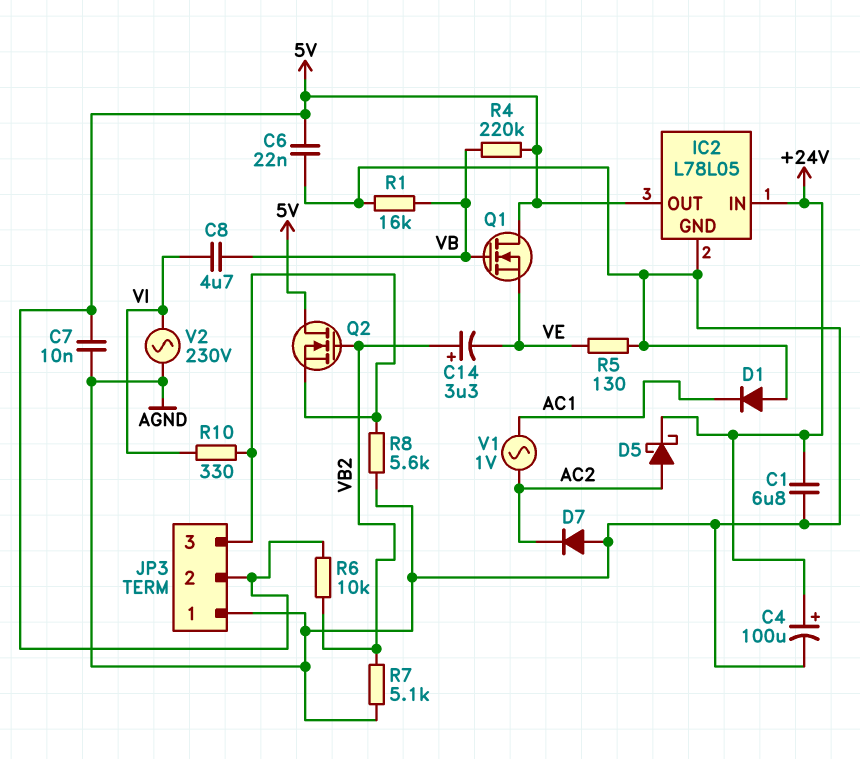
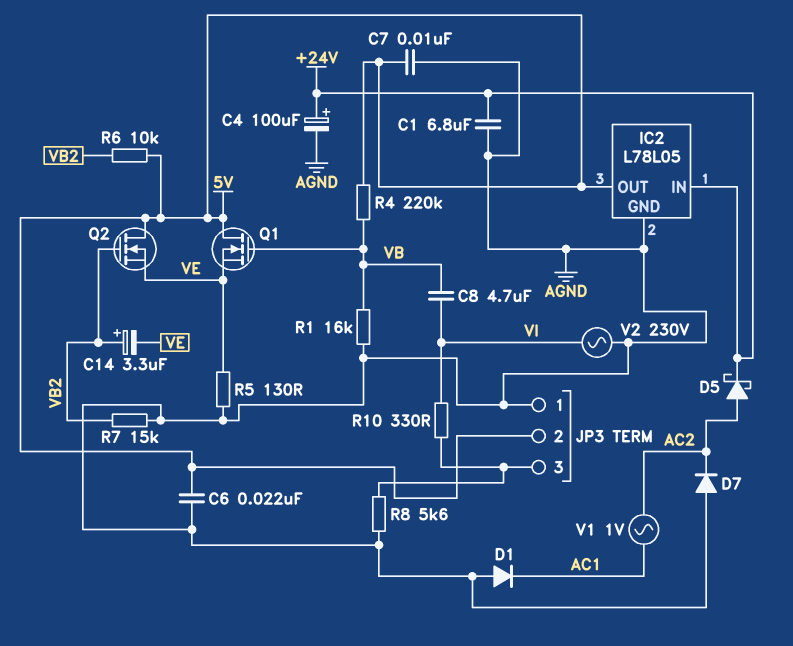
Q2: NMOS (G VB2, D 5V, S JP3/3) -> NMOS (G VB2, D 5V, S VE)
R7: 5.1k (AGND, VB2) -> 15k (AGND, VB2)

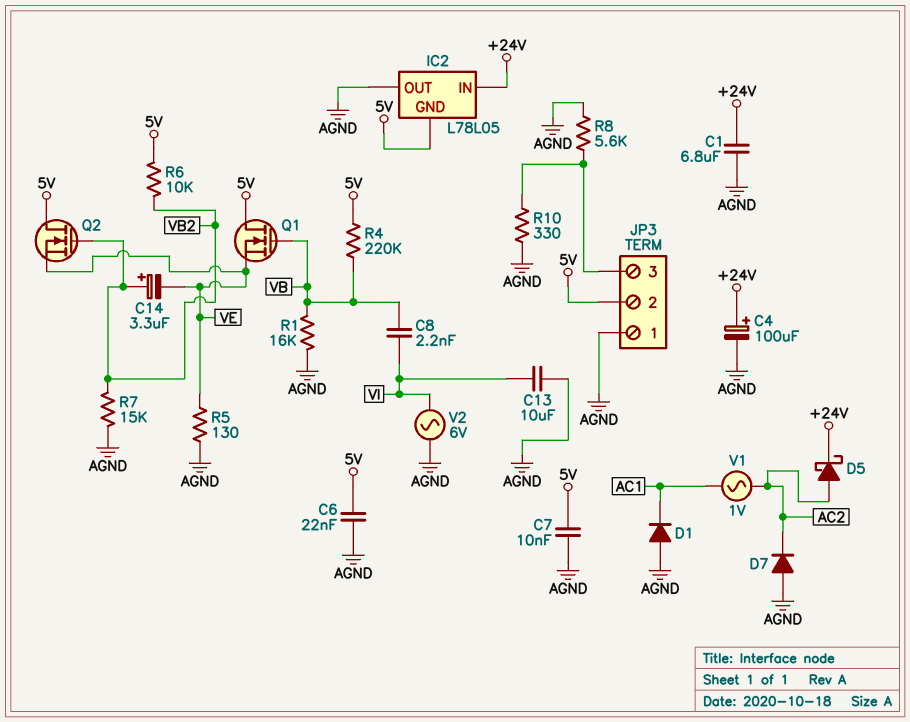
C8: 4.7uF (VB, VI) -> 2.2nF (VB, VI)
C13: none -> 10uF (AGND, VI)
IC2 pin GND: AGND -> 5V
IC2 pin OUT: 5V -> AGND
R10: 330 (JP3/3, VI) -> 330 (AGND, JP3/3)
V2: AC 230V (AGND, VI) -> AC 6V (AGND, VI)

